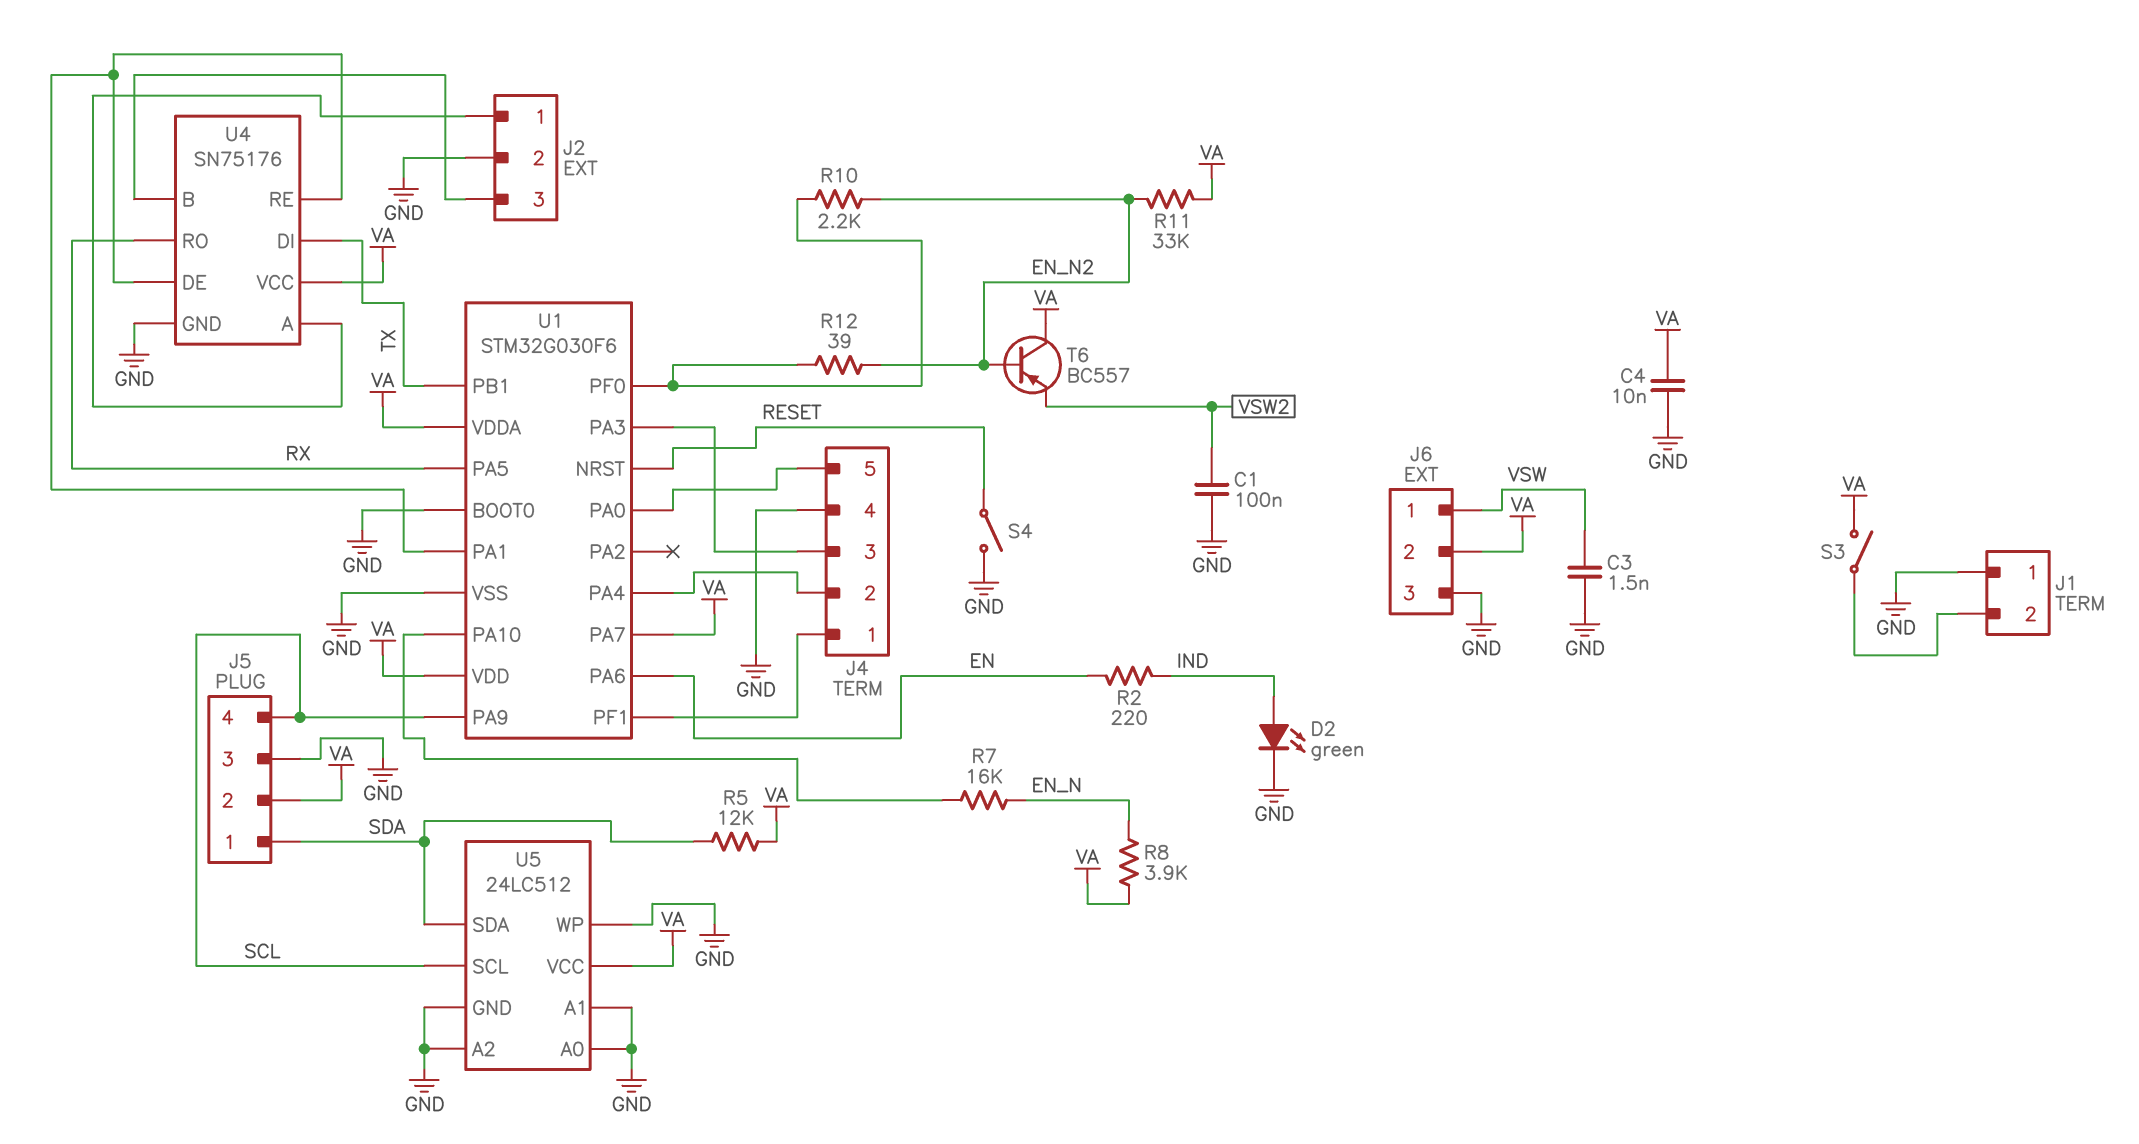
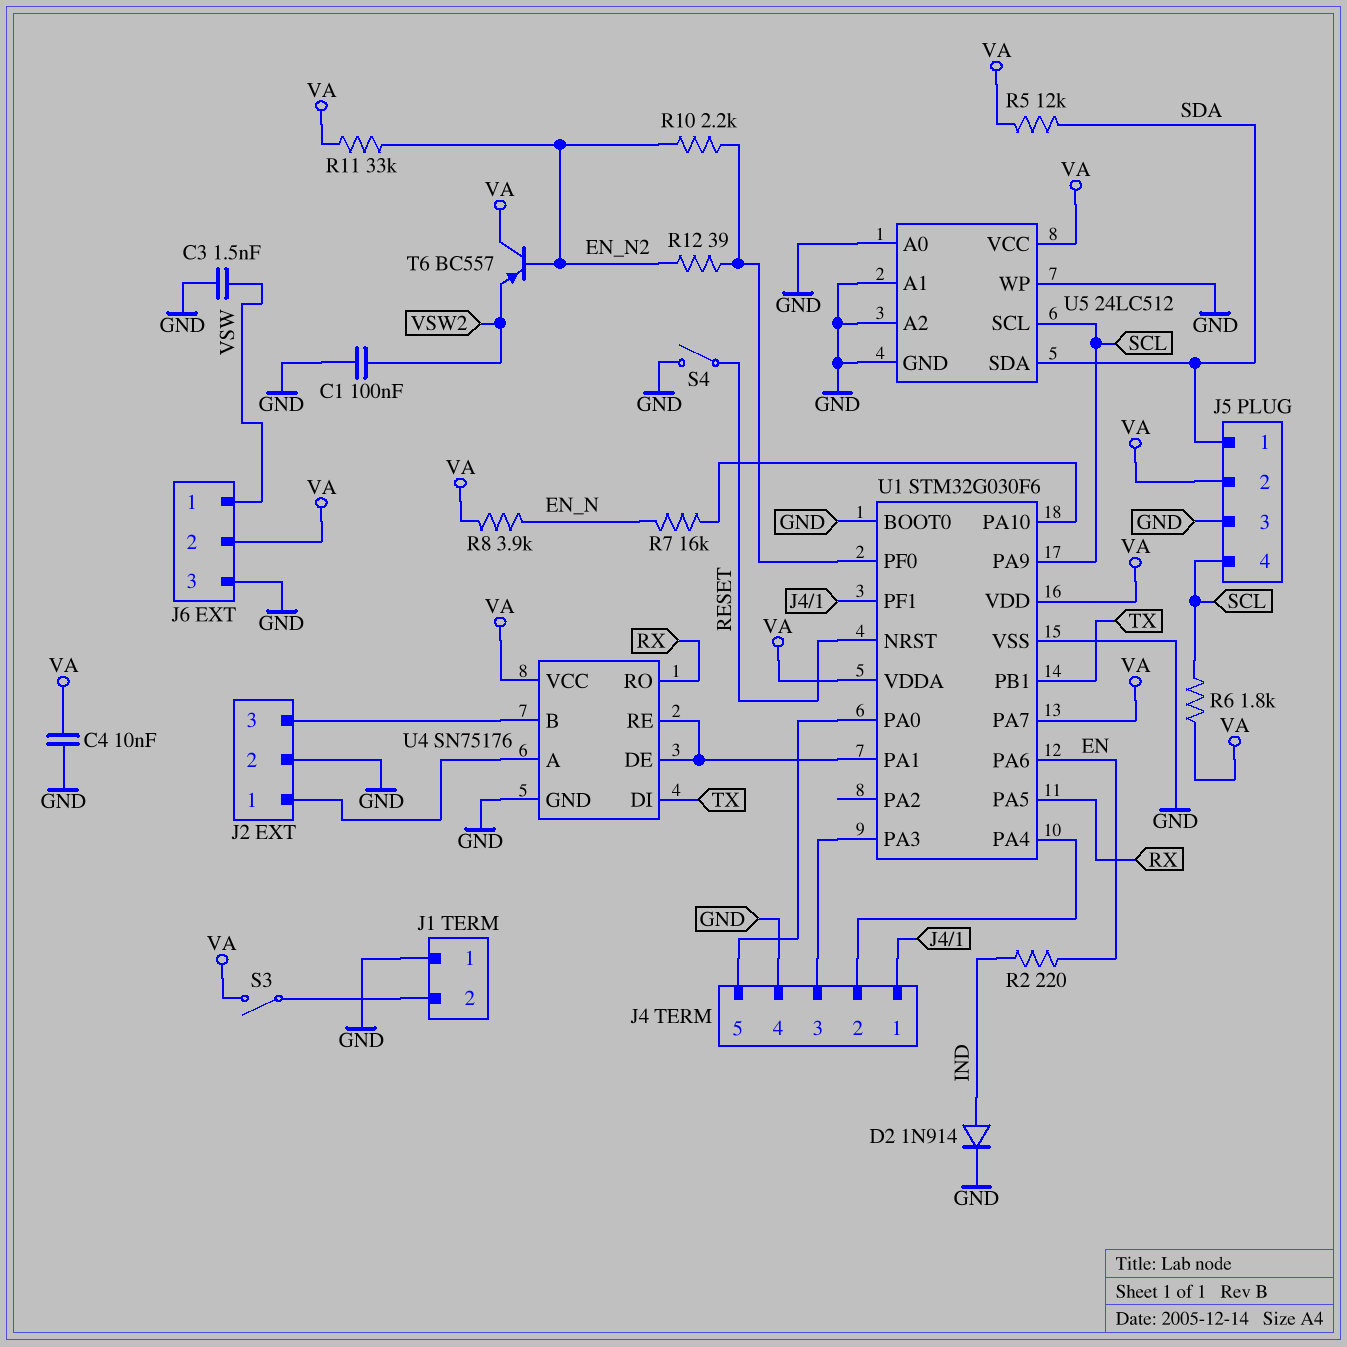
D2: LED green (A IND, K GND) -> diode 1N914 (A IND, K GND)
R6: none -> 1.8k (SCL, VA)

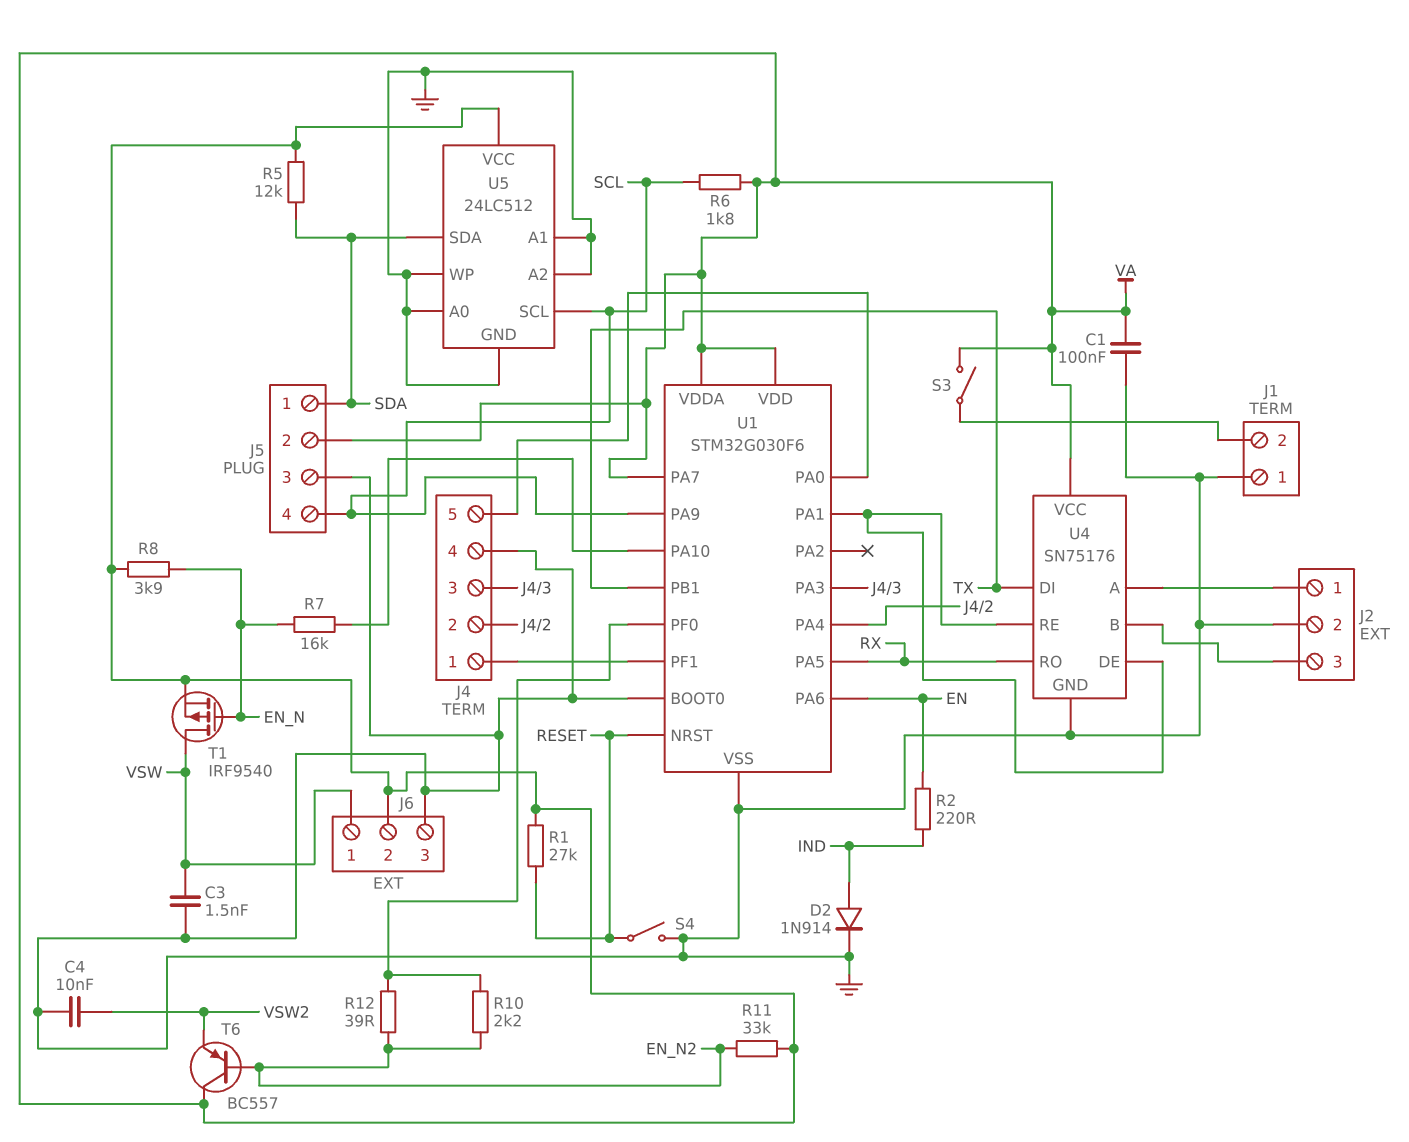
C1: 100nF (GND, VSW2) -> 100nF (GND, VA)
C4: 10nF (GND, VA) -> 10nF (GND, VSW2)
R1: none -> 27k (RESET, VA)
T1: none -> PMOS IRF9540 (G EN_N, D VSW, S VA)

